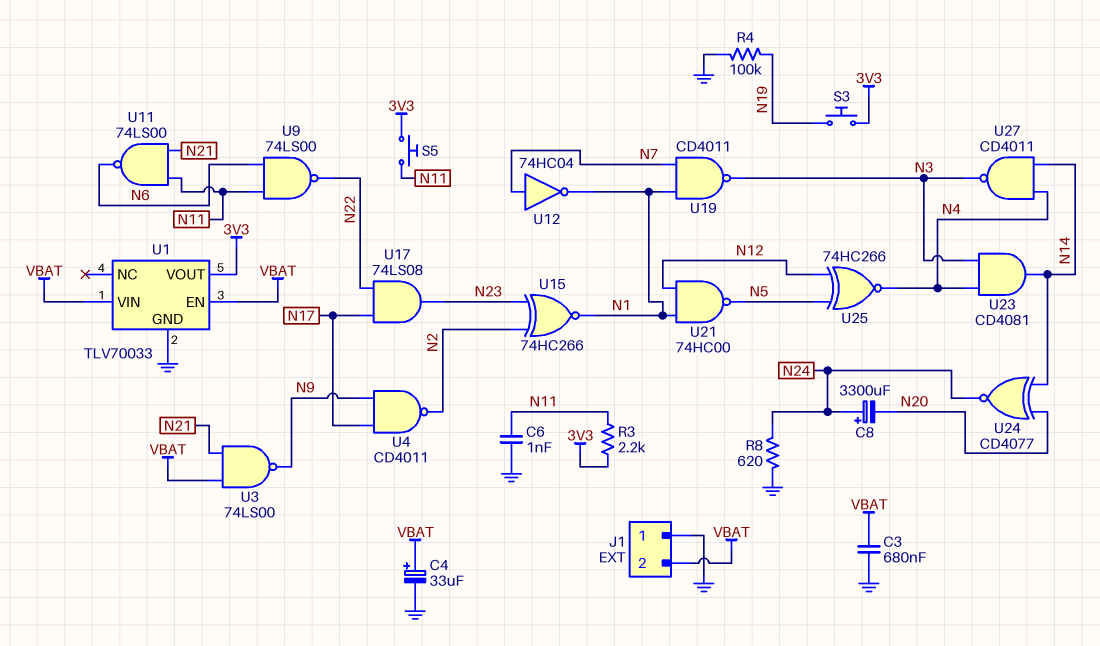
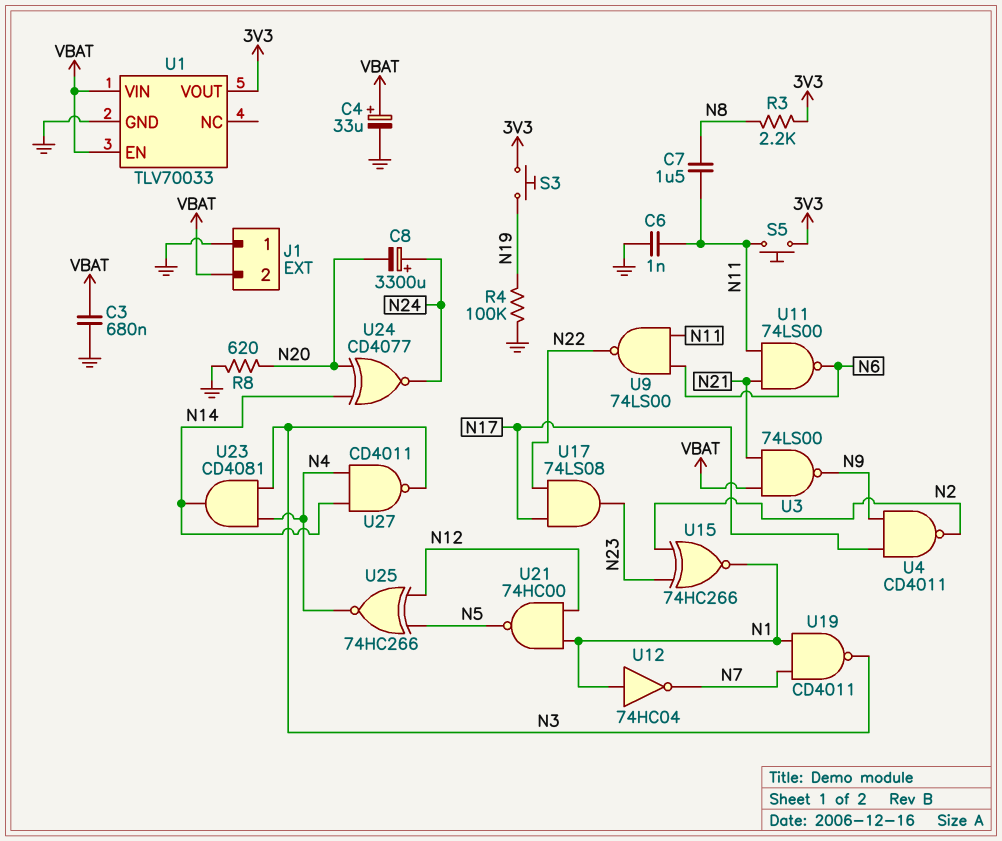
C7: none -> 1.5uF (N8, N11)
R3: 2.2k (3V3, N11) -> 2.2k (3V3, N8)
R8: 620 (GND, N24) -> 620 (GND, N20)
U12: NOT 74HC04 (in N7, out N1) -> NOT 74HC04 (in N1, out N7)

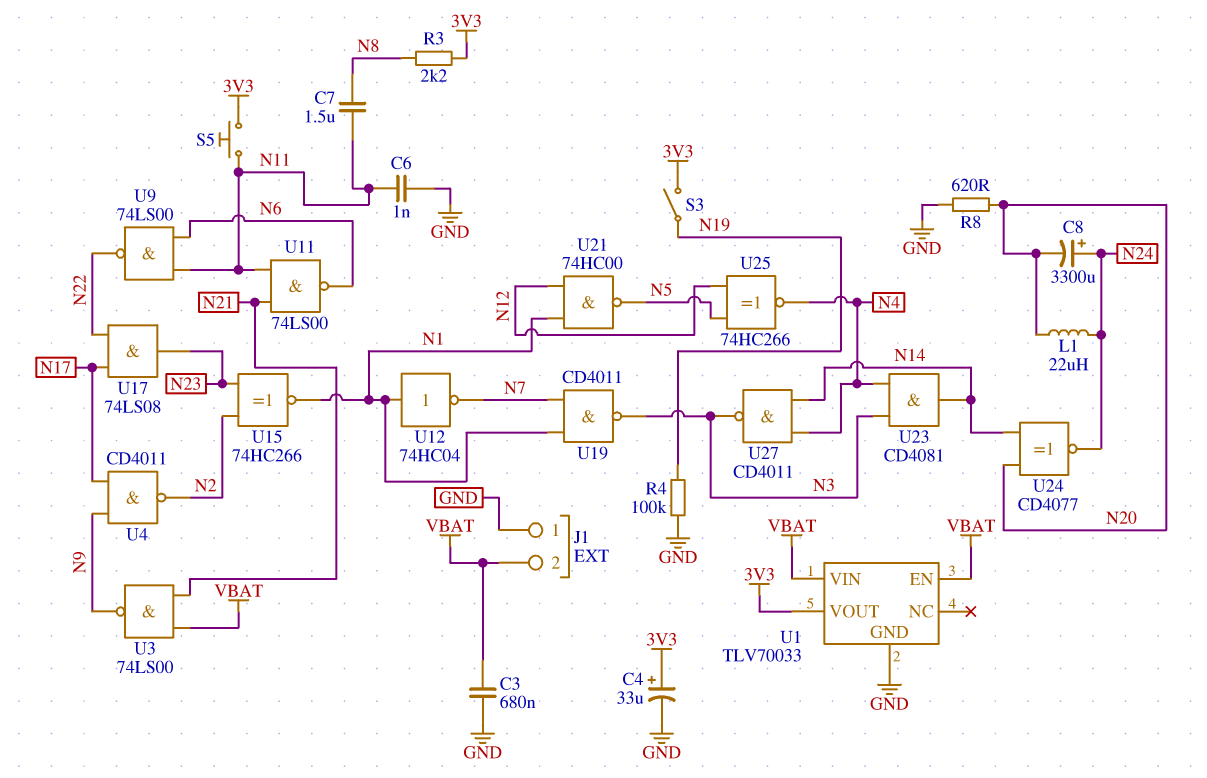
C4: 33uF (plus VBAT, minus GND) -> 33uF (plus 3V3, minus GND)
L1: none -> 22uH (N20, N24)
S3: button (3V3, N19) -> switch (3V3, N19)

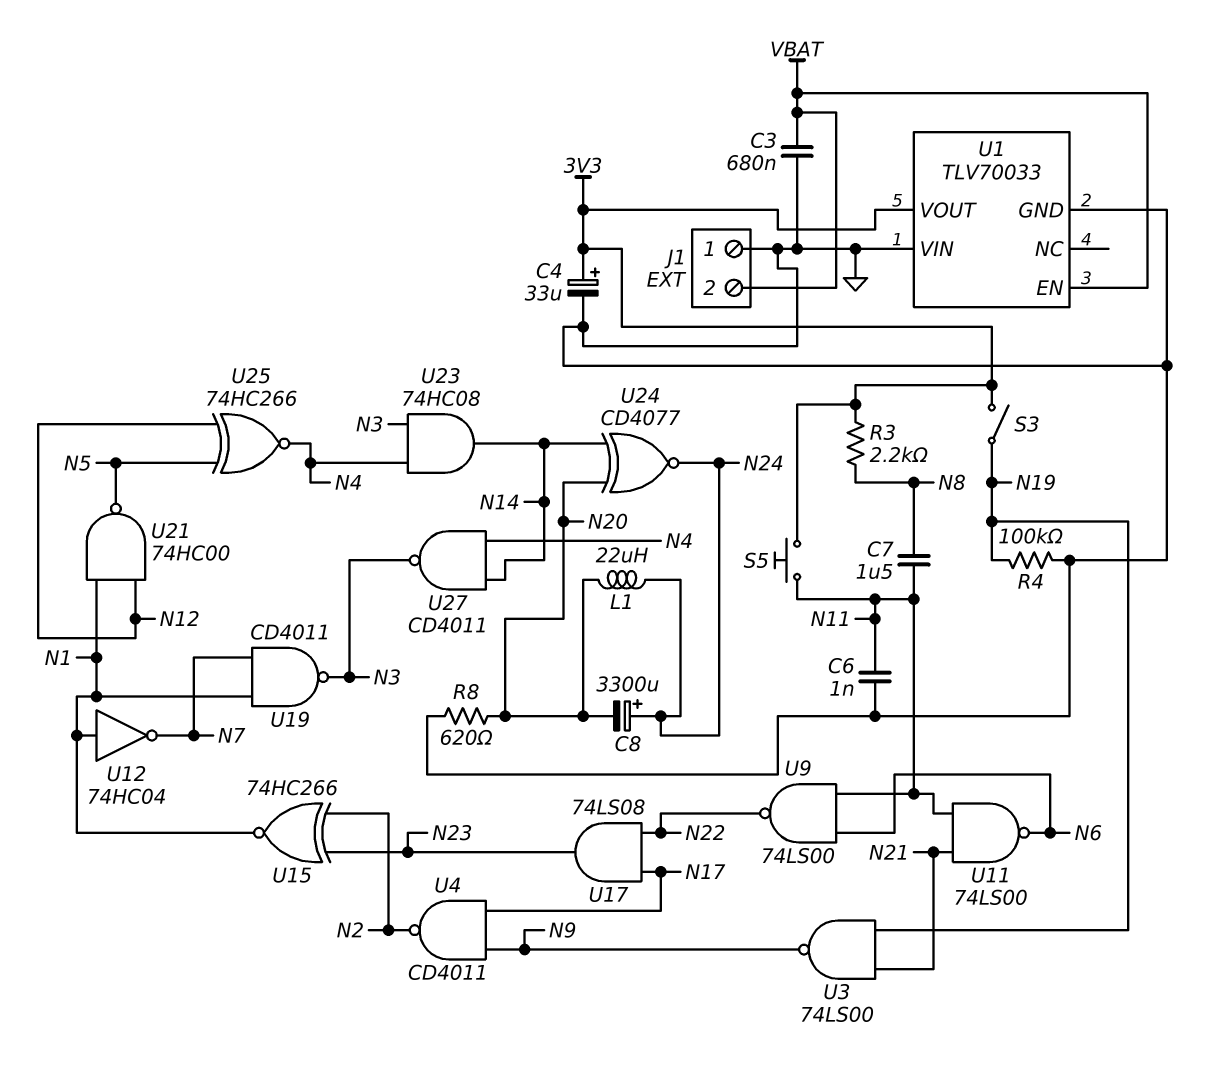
U1 pin VIN: VBAT -> GND
U3: NAND 74LS00 (in N21, in VBAT, out N9) -> NAND 74LS00 (in N19, in N21, out N9)
U23: AND CD4081 (in N3, in N4, out N14) -> AND 74HC08 (in N3, in N4, out N14)

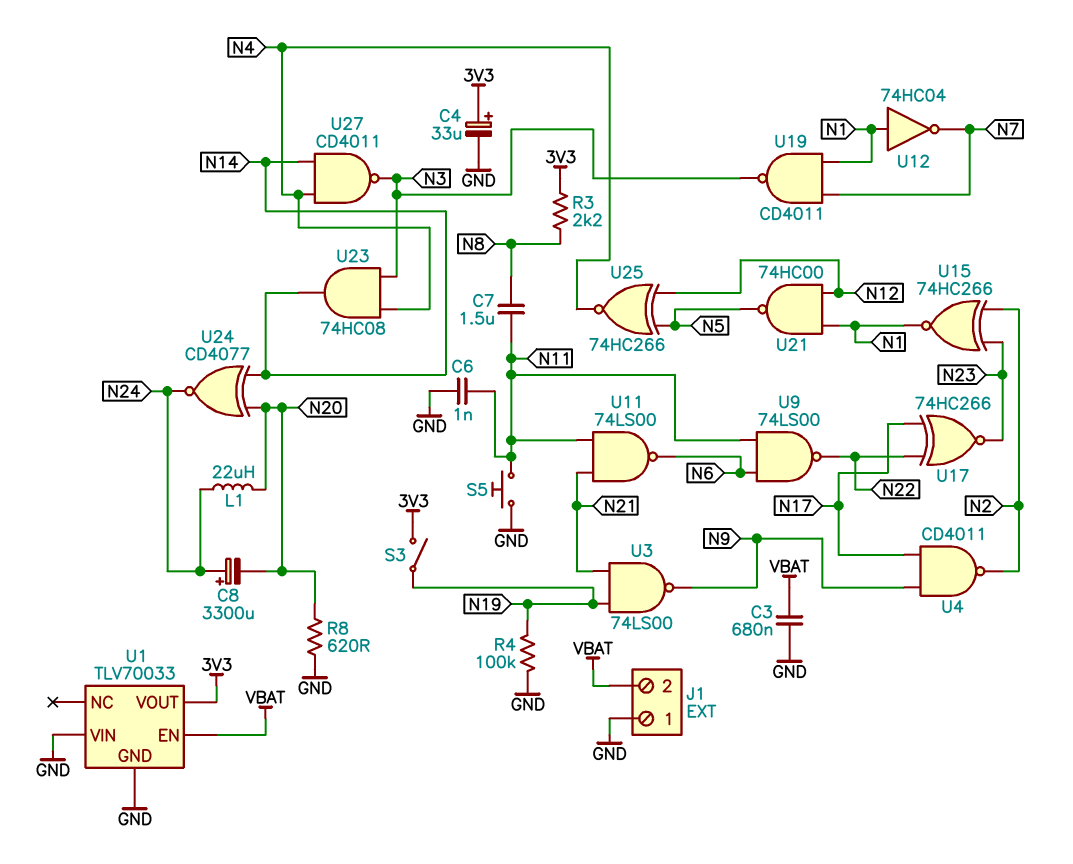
S5: button (3V3, N11) -> button (GND, N11)
U17: AND 74LS08 (in N17, in N22, out N23) -> XNOR 74HC266 (in N17, in N22, out N23)

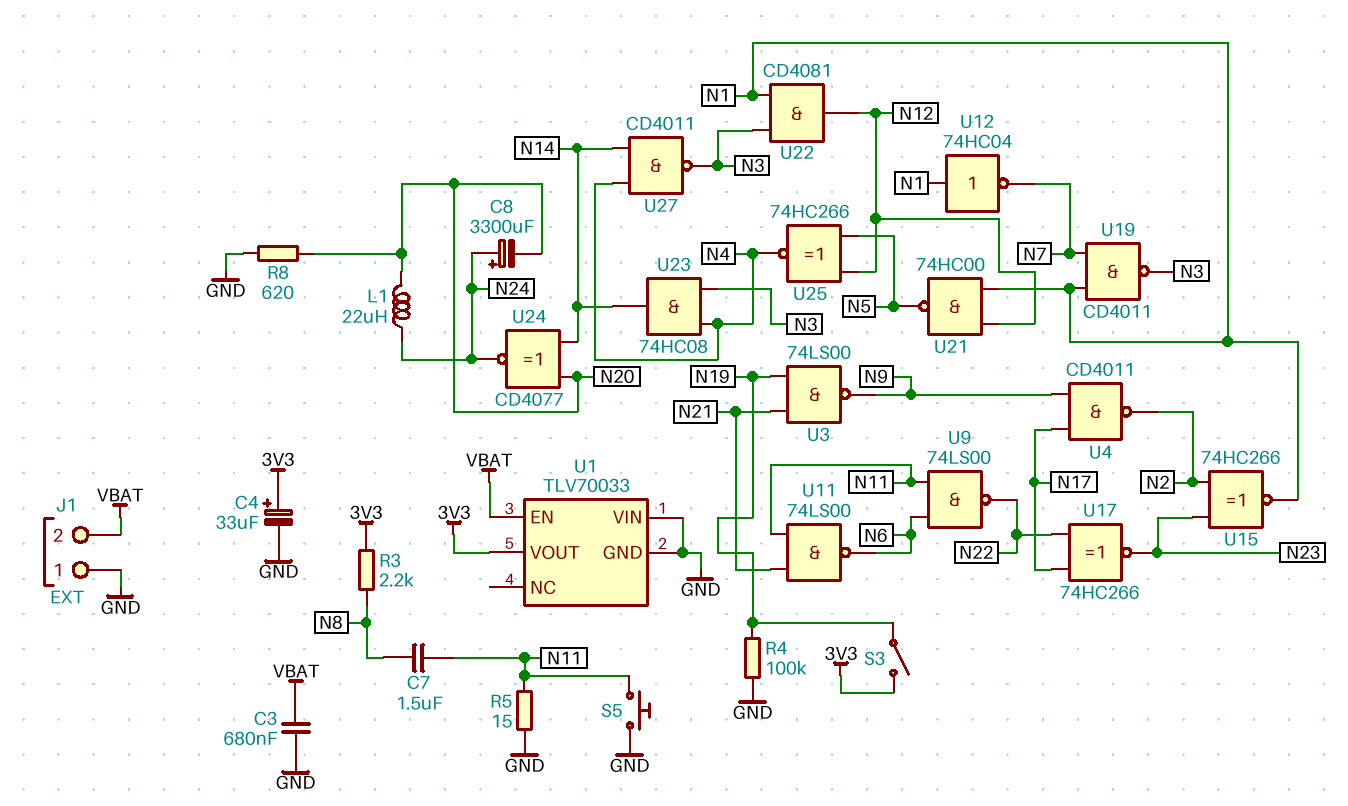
C6: 1nF (GND, N11) -> none
R5: none -> 15 (GND, N11)
U22: none -> AND CD4081 (in N1, in N3, out N12)

